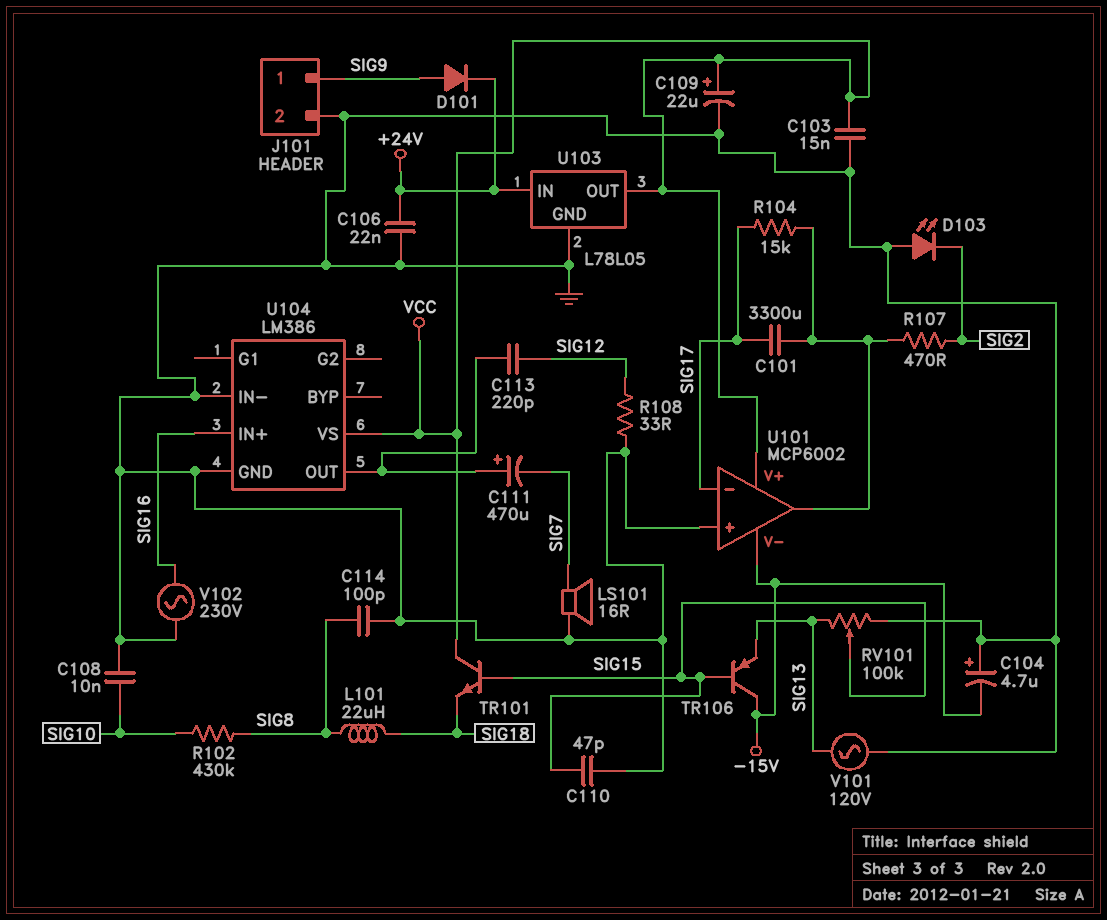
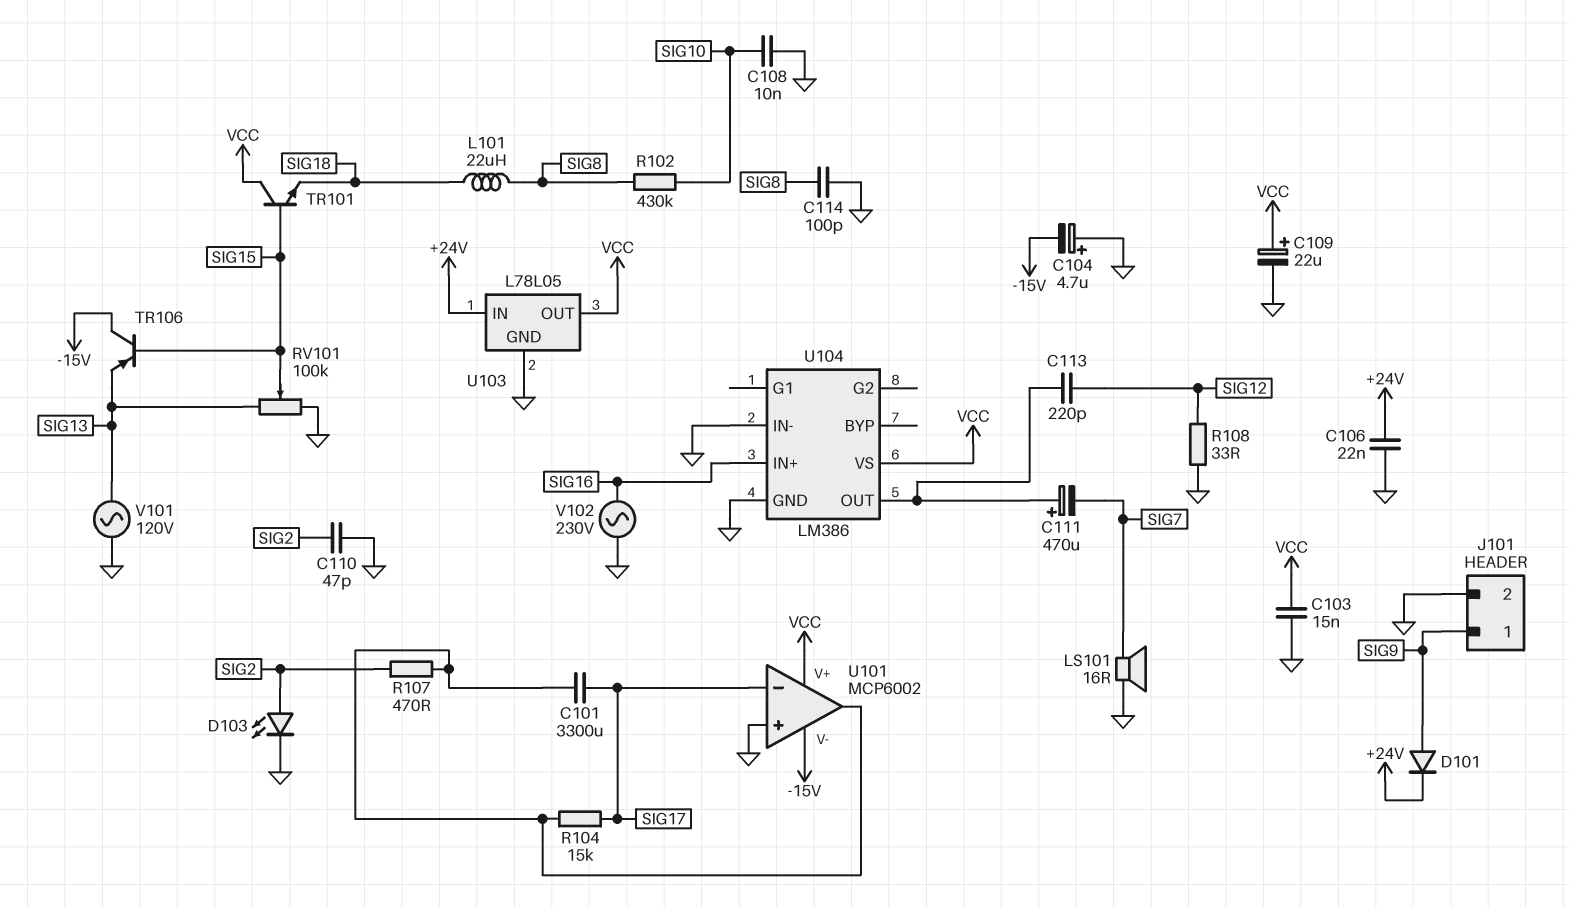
C110: 47pF (GND, SIG15) -> 47pF (GND, SIG2)
D103: LED (A GND, K SIG2) -> LED (A SIG2, K GND)

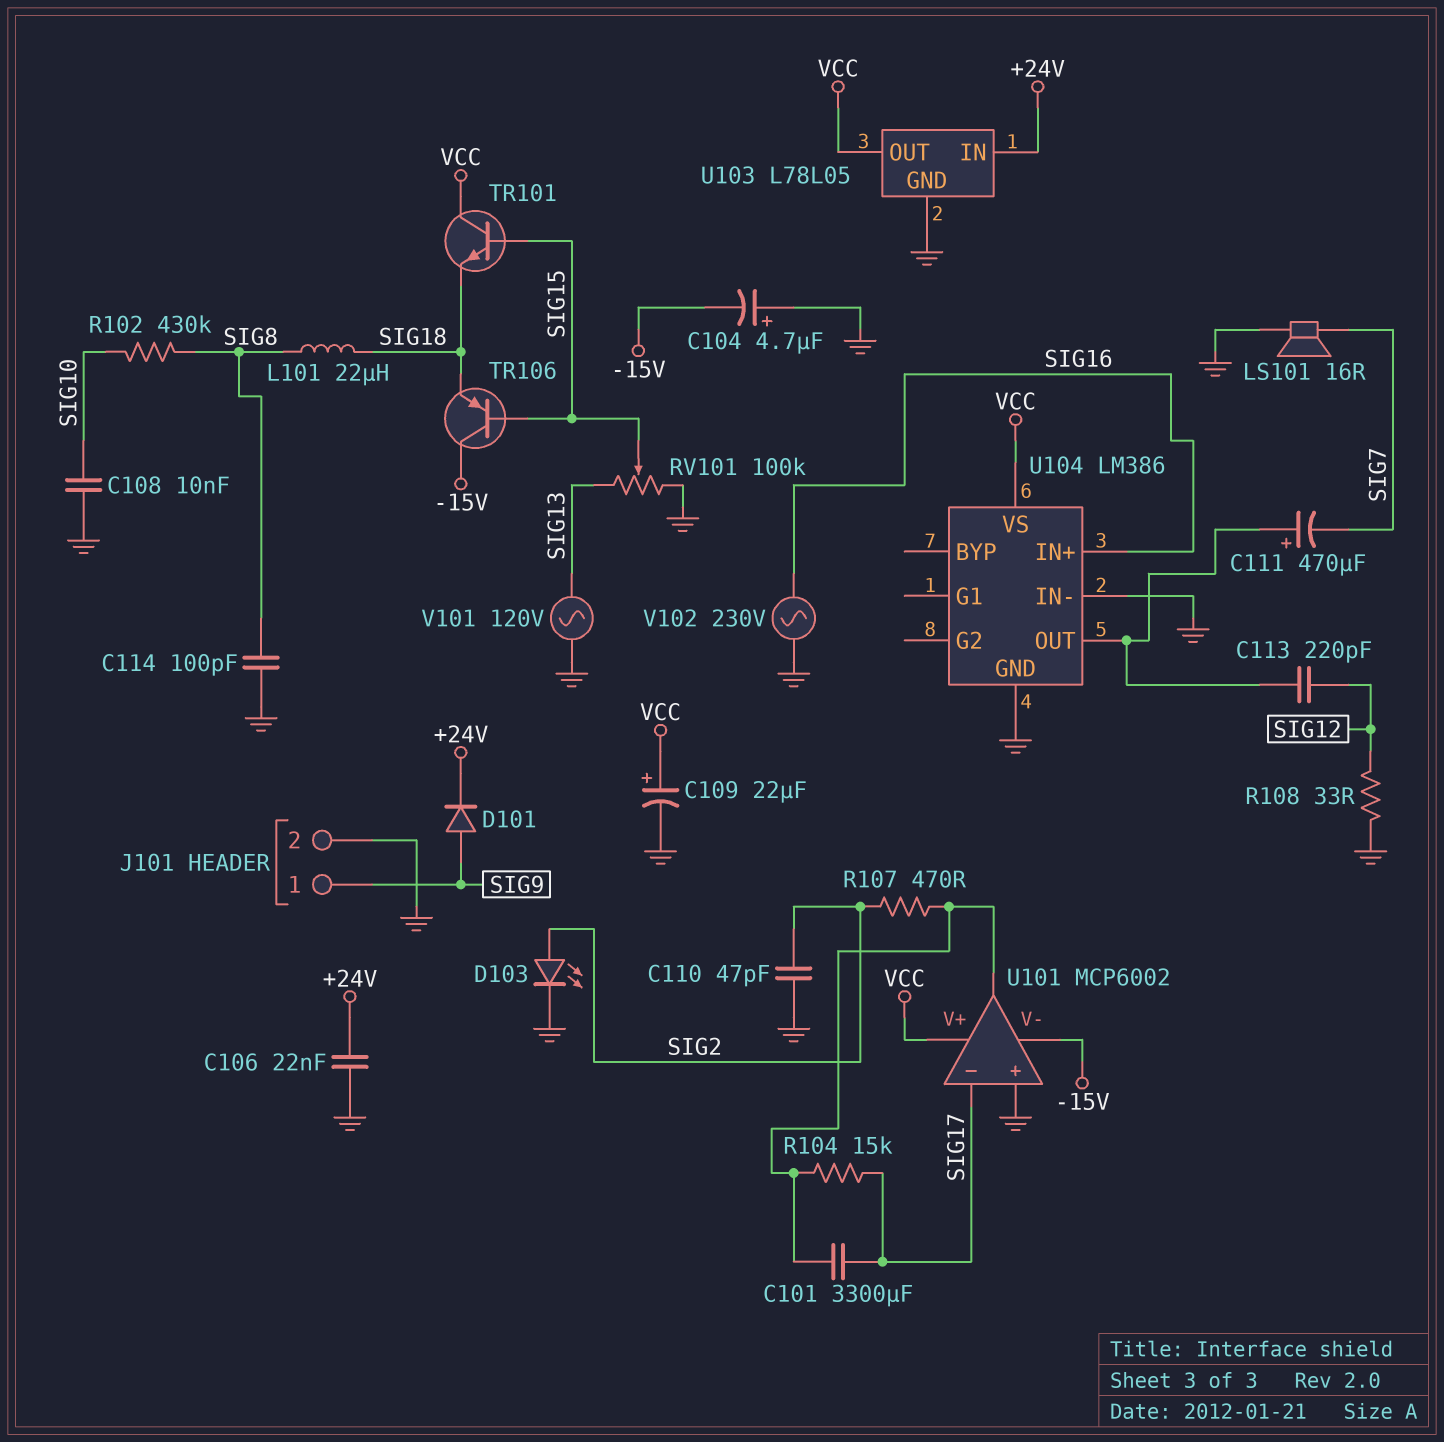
C103: 15nF (GND, VCC) -> none
TR106: PNP (B SIG15, C -15V, E SIG13) -> PNP (B SIG15, C -15V, E SIG18)

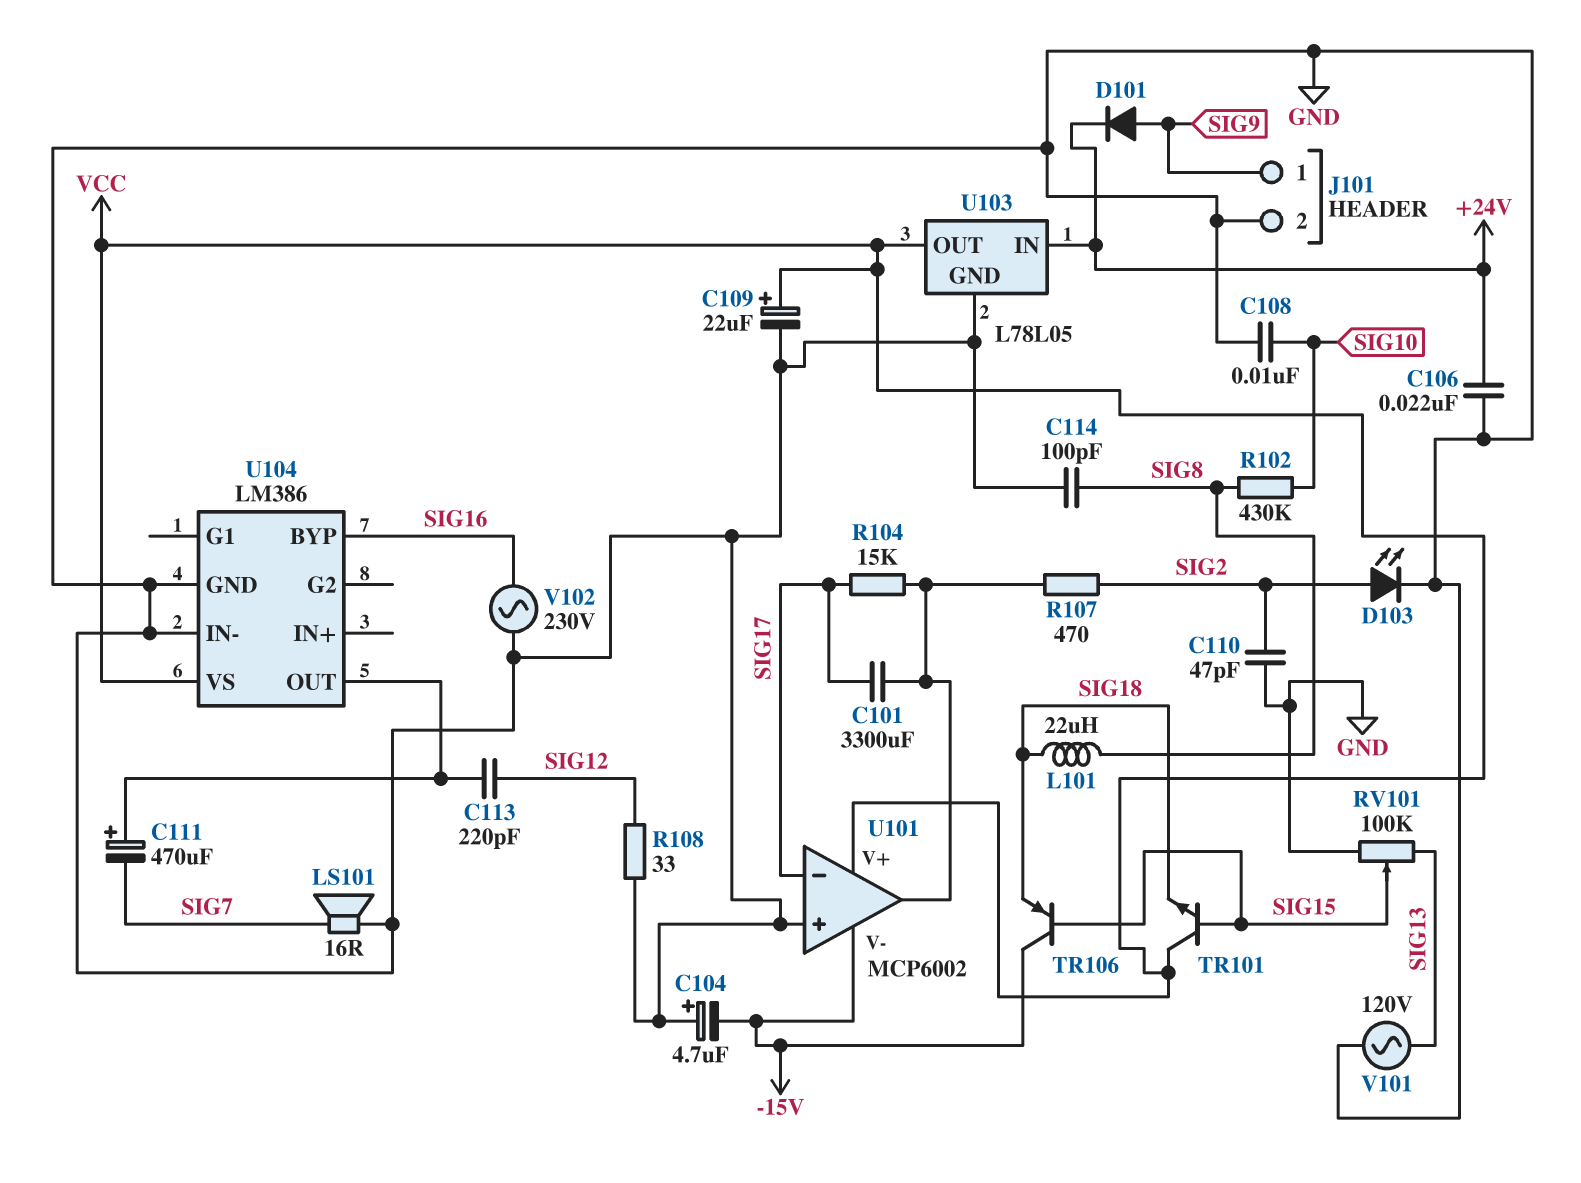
U104 pin BYP: none -> SIG16
U104 pin IN+: SIG16 -> none

